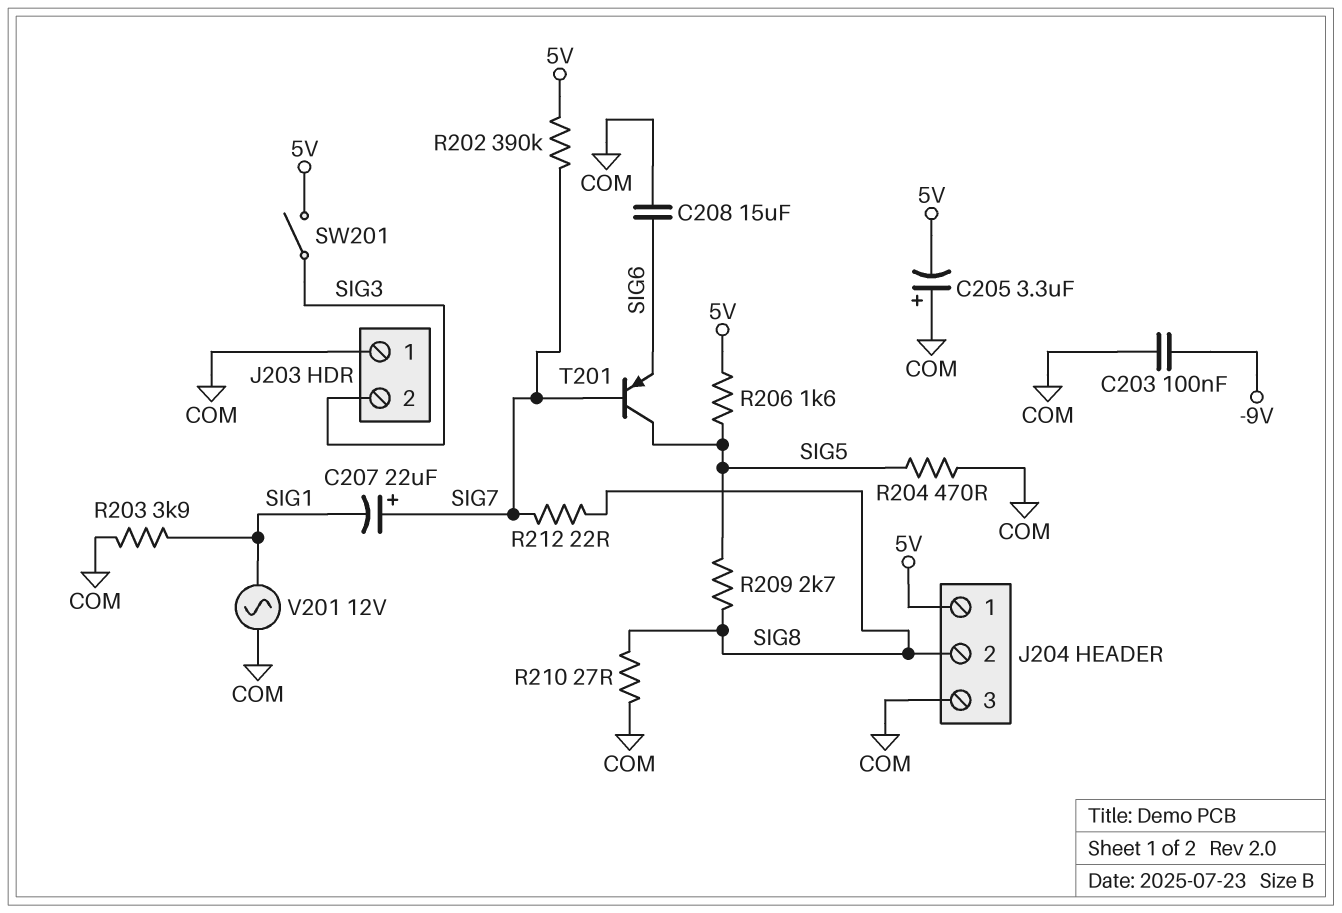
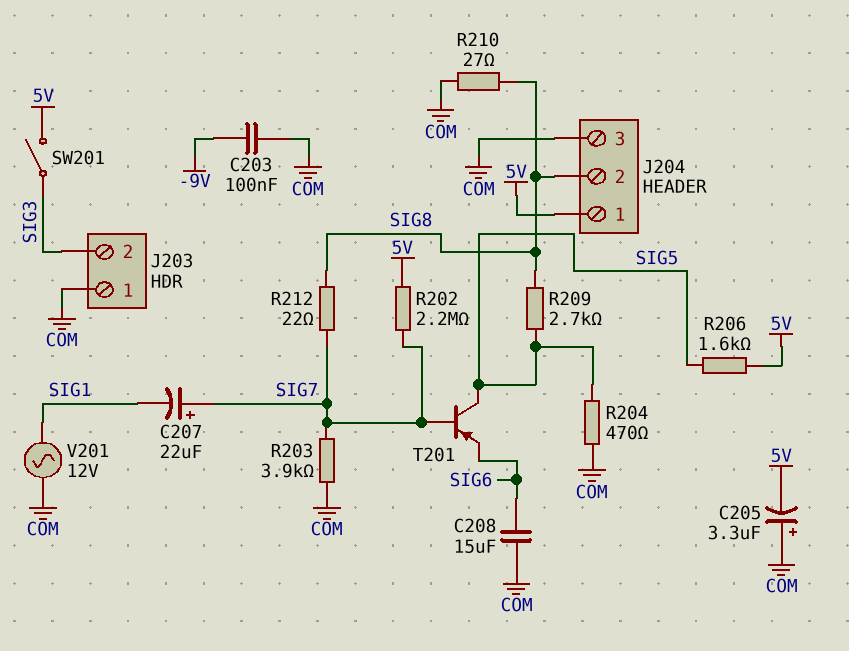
R202: 390k (5V, SIG7) -> 2.2M (5V, SIG7)
R203: 3.9k (COM, SIG1) -> 3.9k (COM, SIG7)

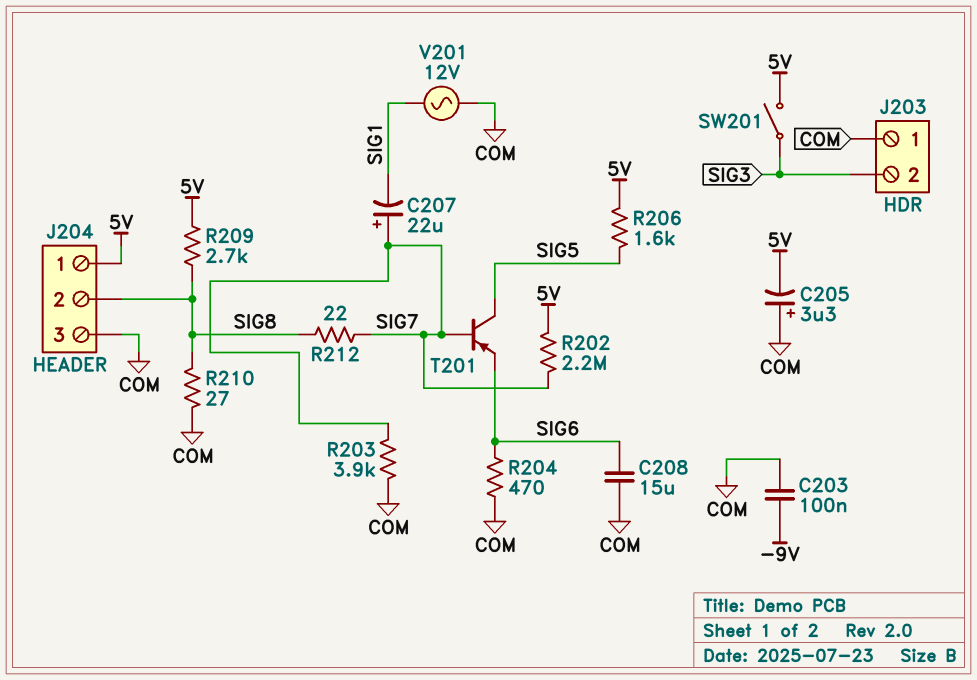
R204: 470 (COM, SIG5) -> 470 (COM, SIG6)
R209: 2.7k (SIG5, SIG8) -> 2.7k (5V, SIG8)

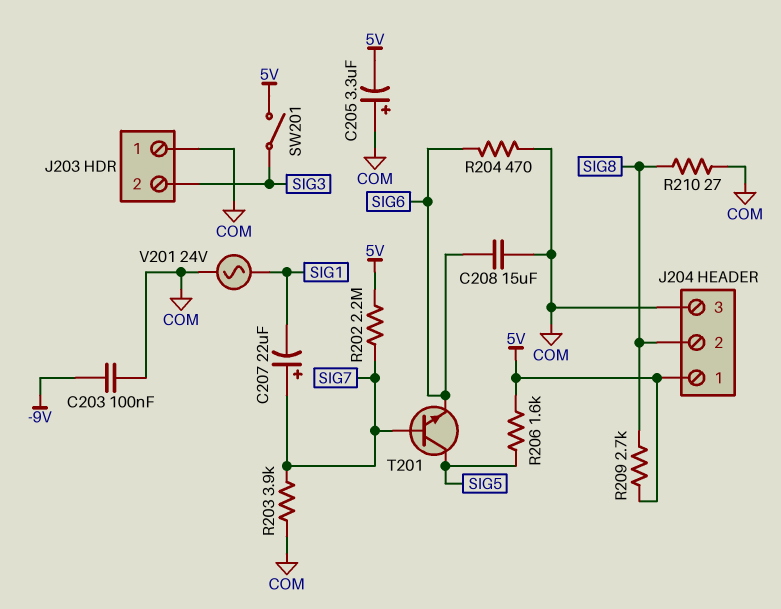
R212: 22 (SIG7, SIG8) -> none
T201: PNP (B SIG7, C SIG5, E SIG6) -> NPN (B SIG7, C SIG5, E SIG6)
V201: AC 12V (COM, SIG1) -> AC 24V (COM, SIG1)

